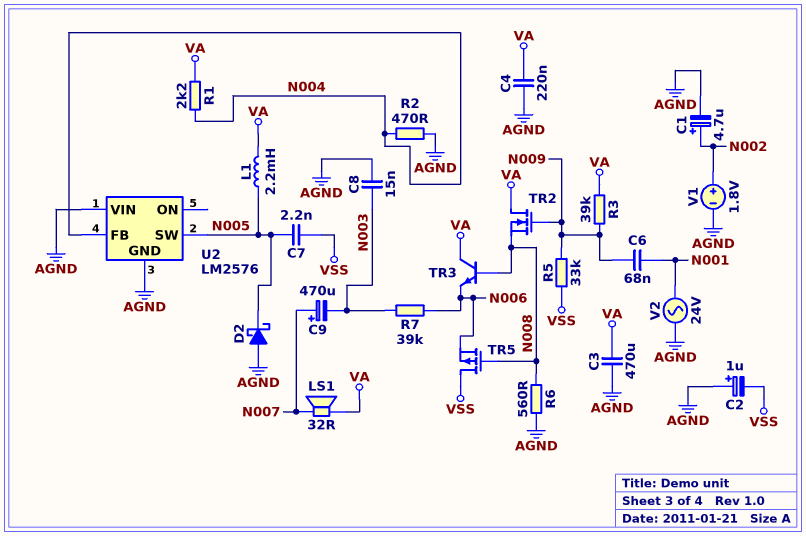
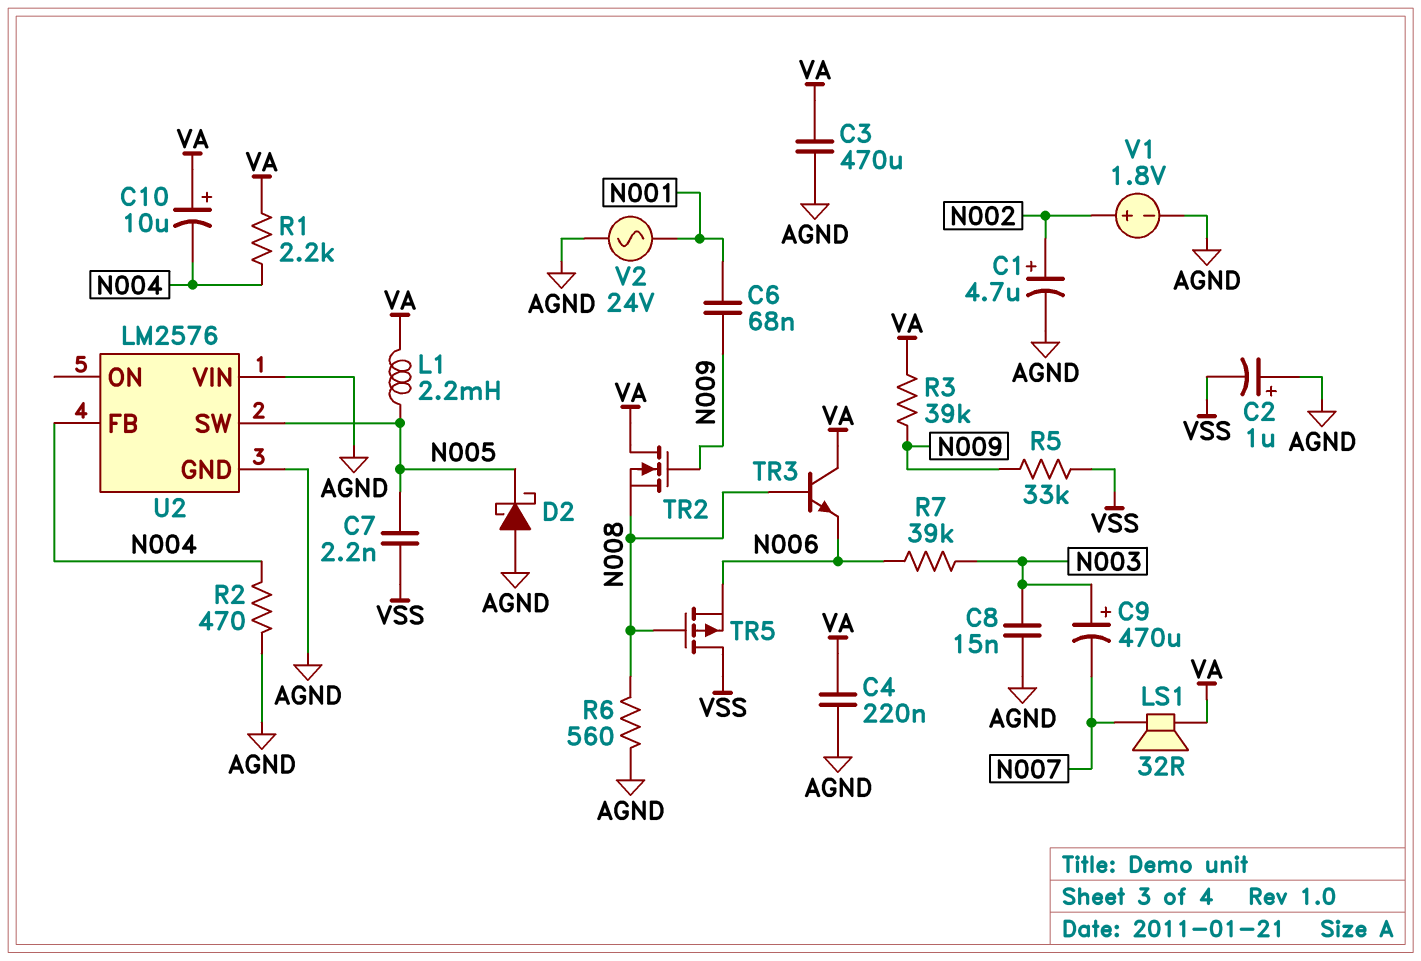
C9: 470uF (plus N007, minus N003) -> 470uF (plus N003, minus N007)
C10: none -> 10uF (plus VA, minus N004)

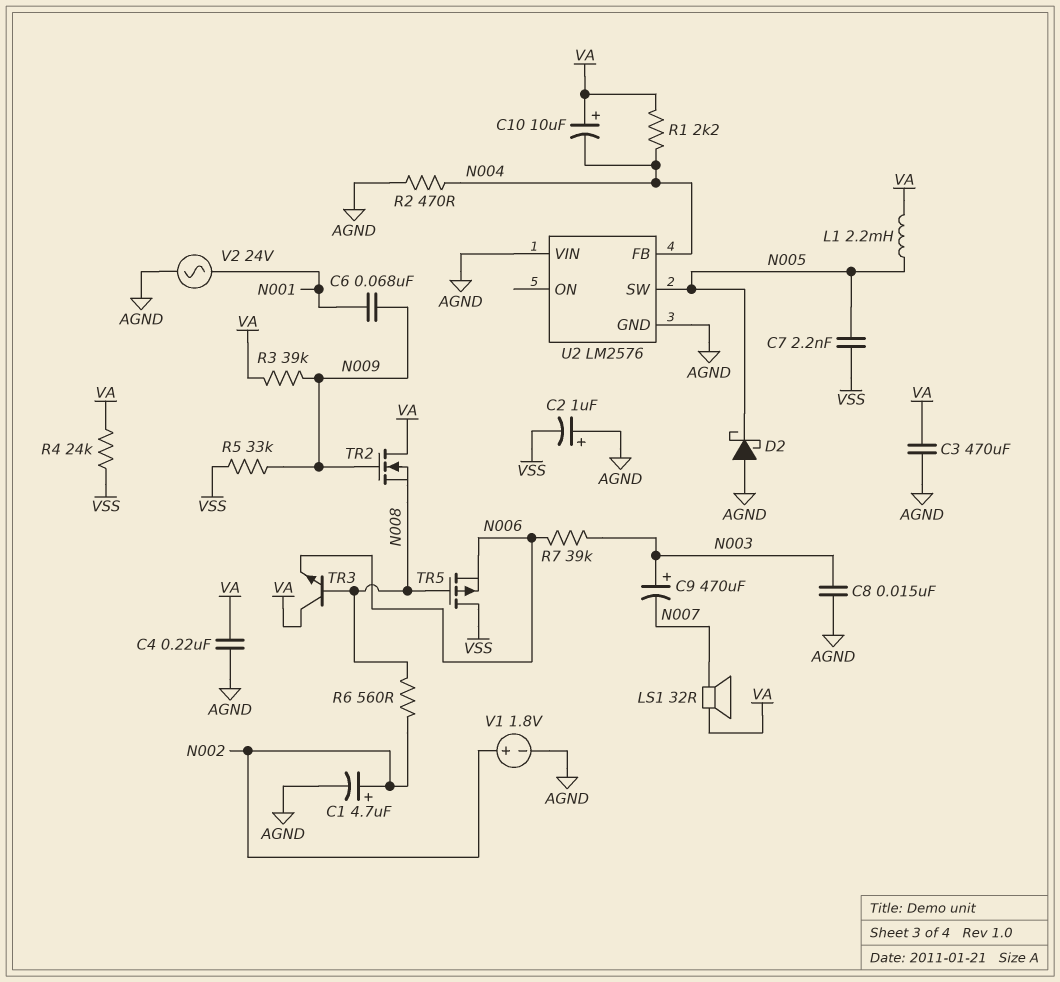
R4: none -> 24k (VA, VSS)
R6: 560 (AGND, N008) -> 560 (N002, N008)

